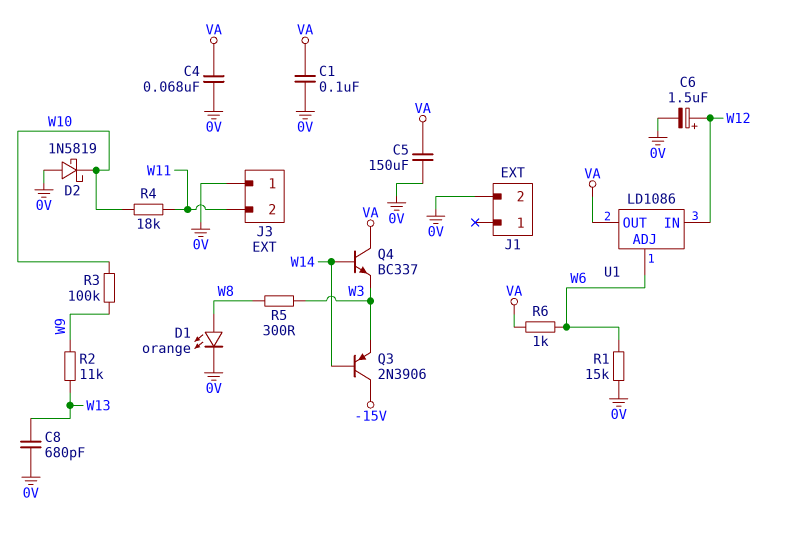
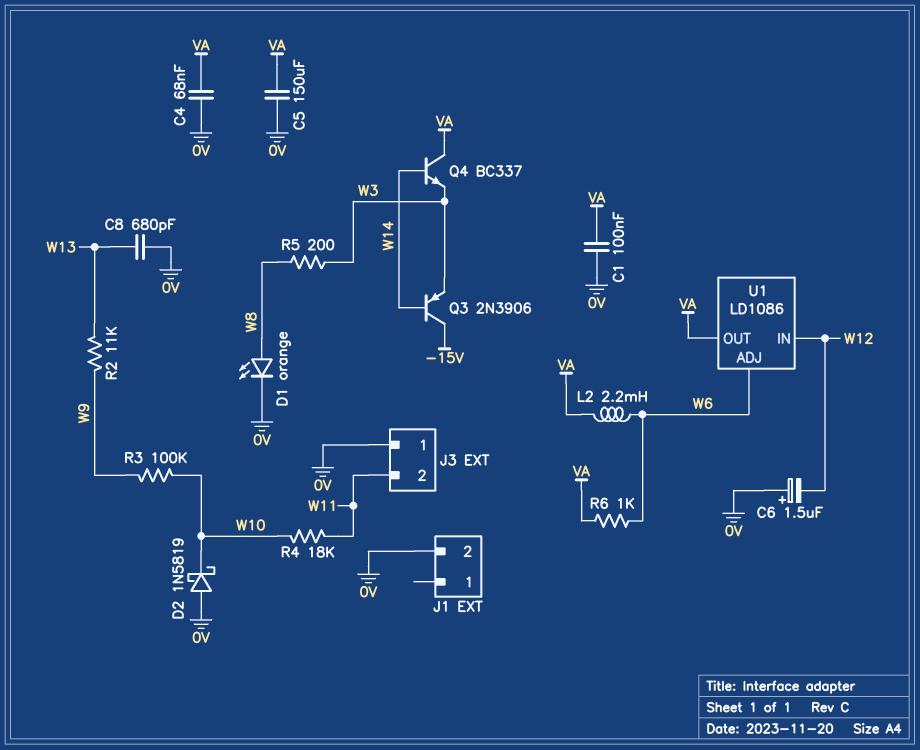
C6: 1.5uF (plus W12, minus 0V) -> 1.5uF (plus 0V, minus W12)
L2: none -> 2.2mH (VA, W6)
R1: 15k (0V, W6) -> none
R5: 300 (W3, W8) -> 200 (W3, W8)

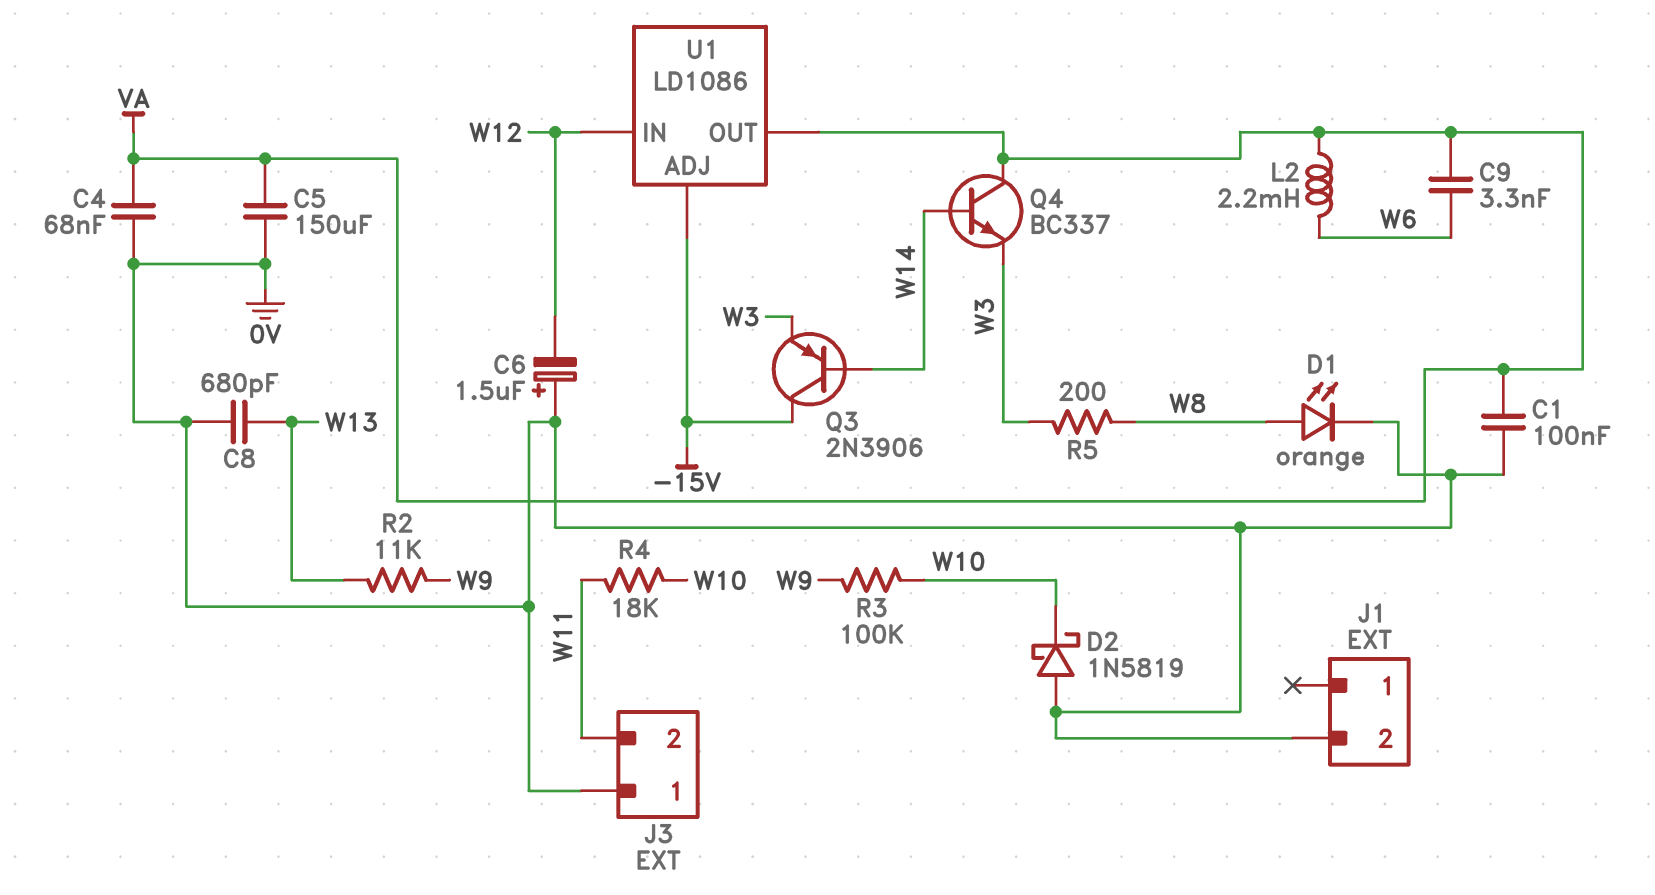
C9: none -> 3.3nF (VA, W6)
R6: 1k (VA, W6) -> none
U1 pin ADJ: W6 -> -15V

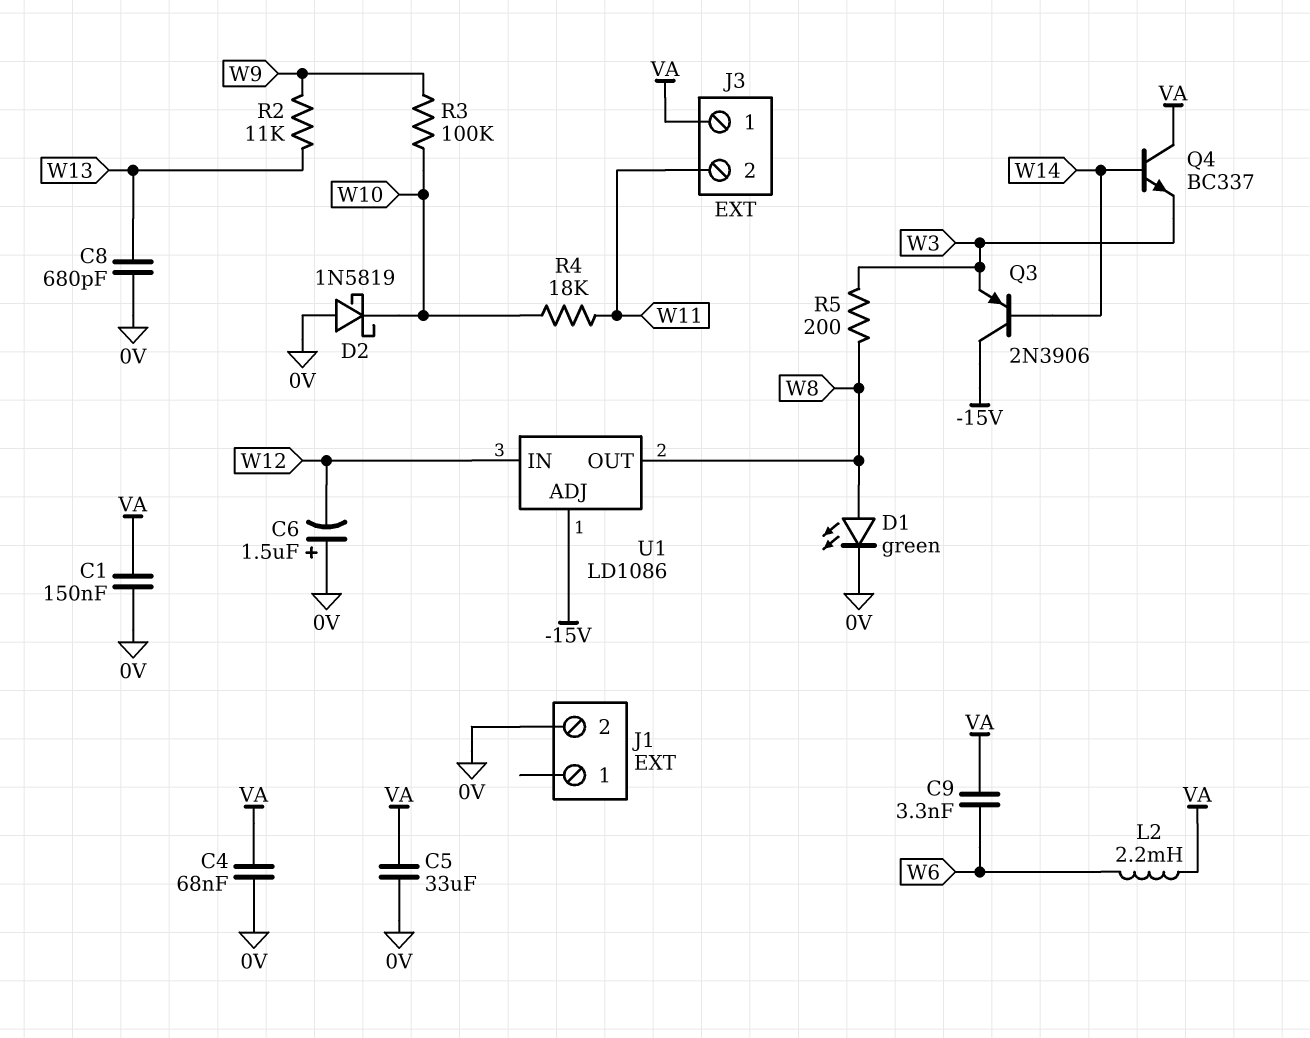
C1: 100nF (0V, VA) -> 150nF (0V, VA)
C5: 150uF (0V, VA) -> 33uF (0V, VA)
D1: LED orange (A W8, K 0V) -> LED green (A W8, K 0V)
J3 pin 1: 0V -> VA
U1 pin OUT: VA -> W8

